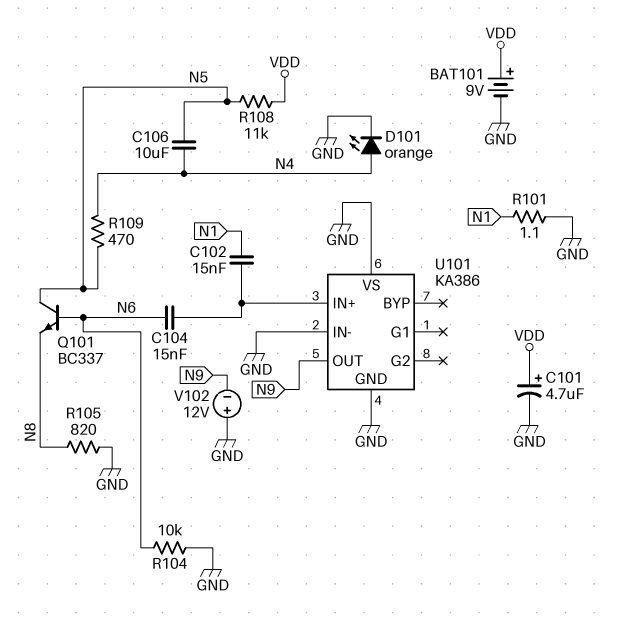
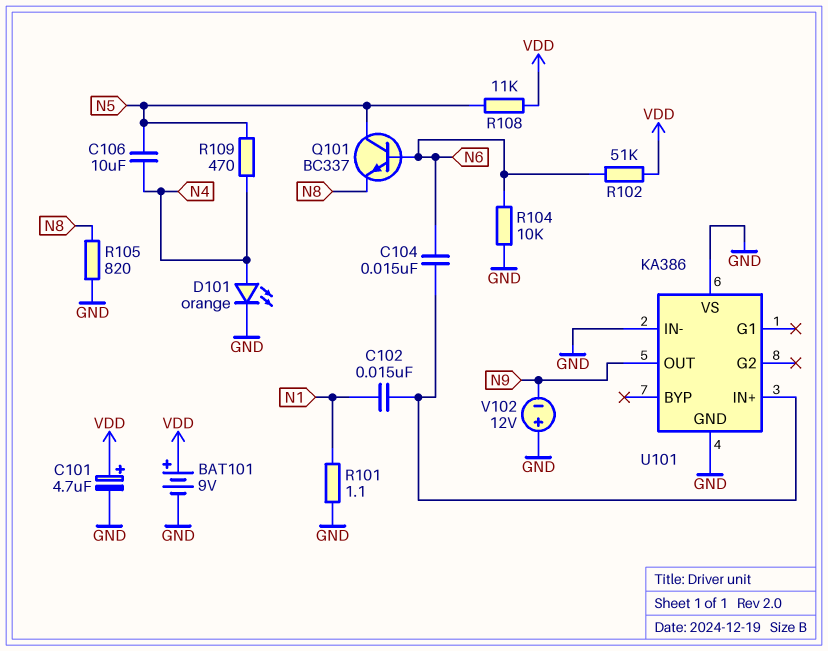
R102: none -> 51k (N6, VDD)

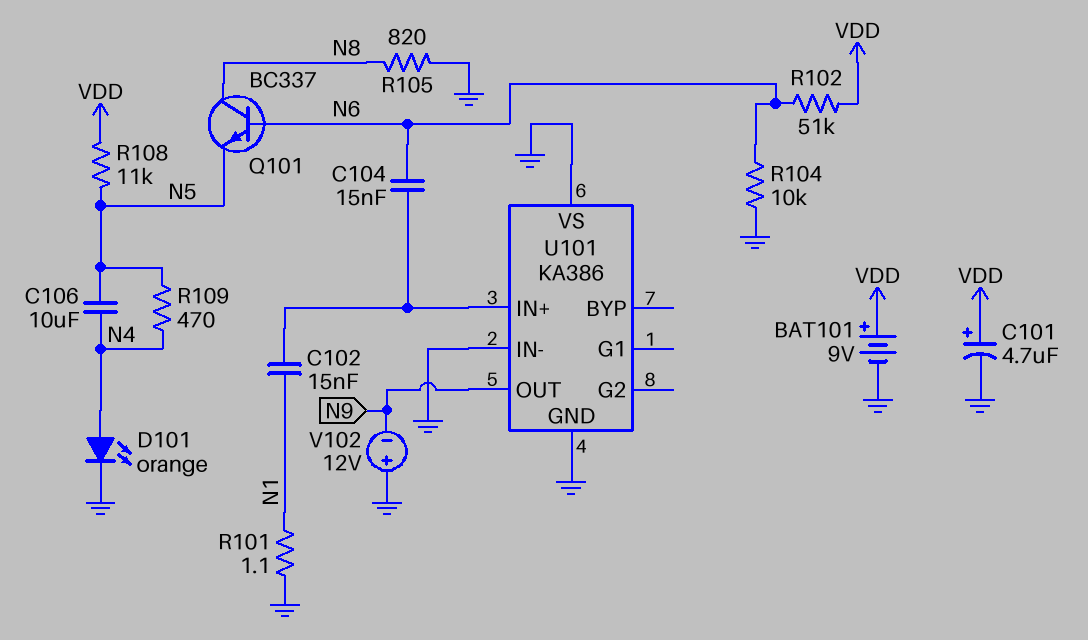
Q101: NPN BC337 (B N6, C N5, E N8) -> NPN BC337 (B N6, C N8, E N5)

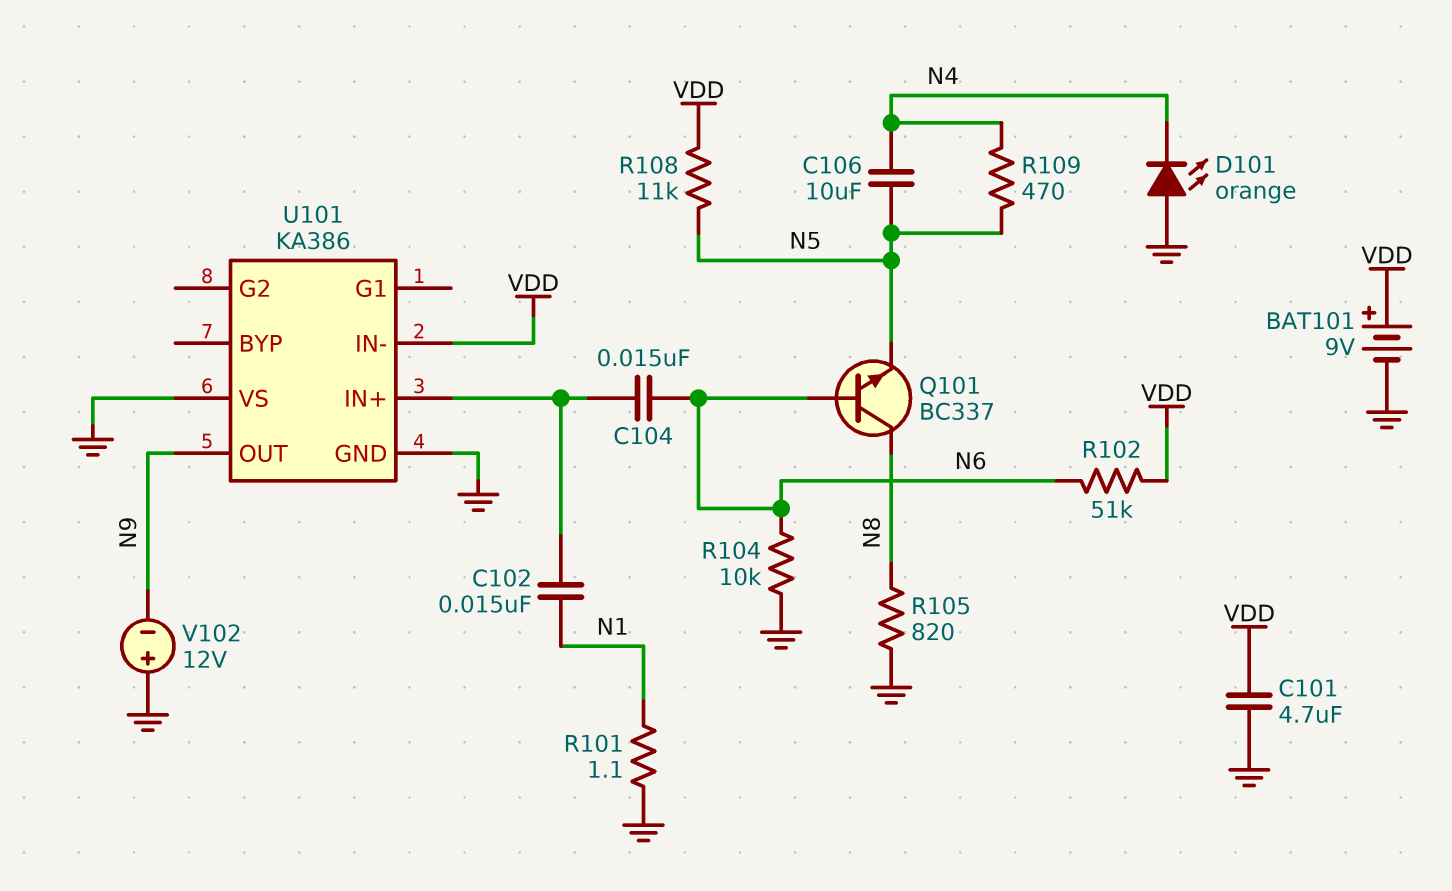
C101: 4.7uF (plus VDD, minus GND) -> 4.7uF (GND, VDD)
D101: LED orange (A N4, K GND) -> LED orange (A GND, K N4)
U101 pin IN-: GND -> VDD

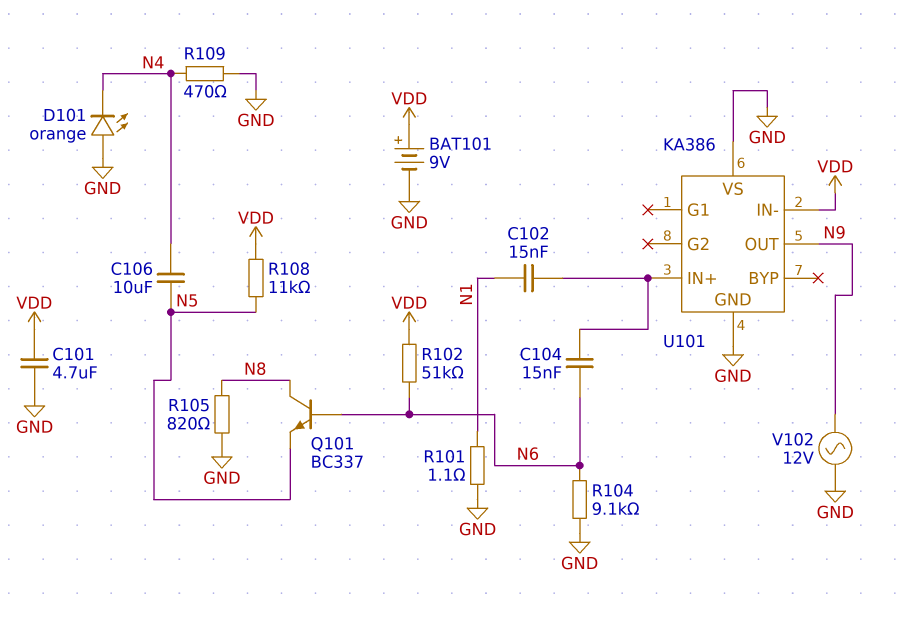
R104: 10k (GND, N6) -> 9.1k (GND, N6)
R109: 470 (N4, N5) -> 470 (GND, N4)
V102: 12V (plus GND, minus N9) -> AC 12V (GND, N9)

